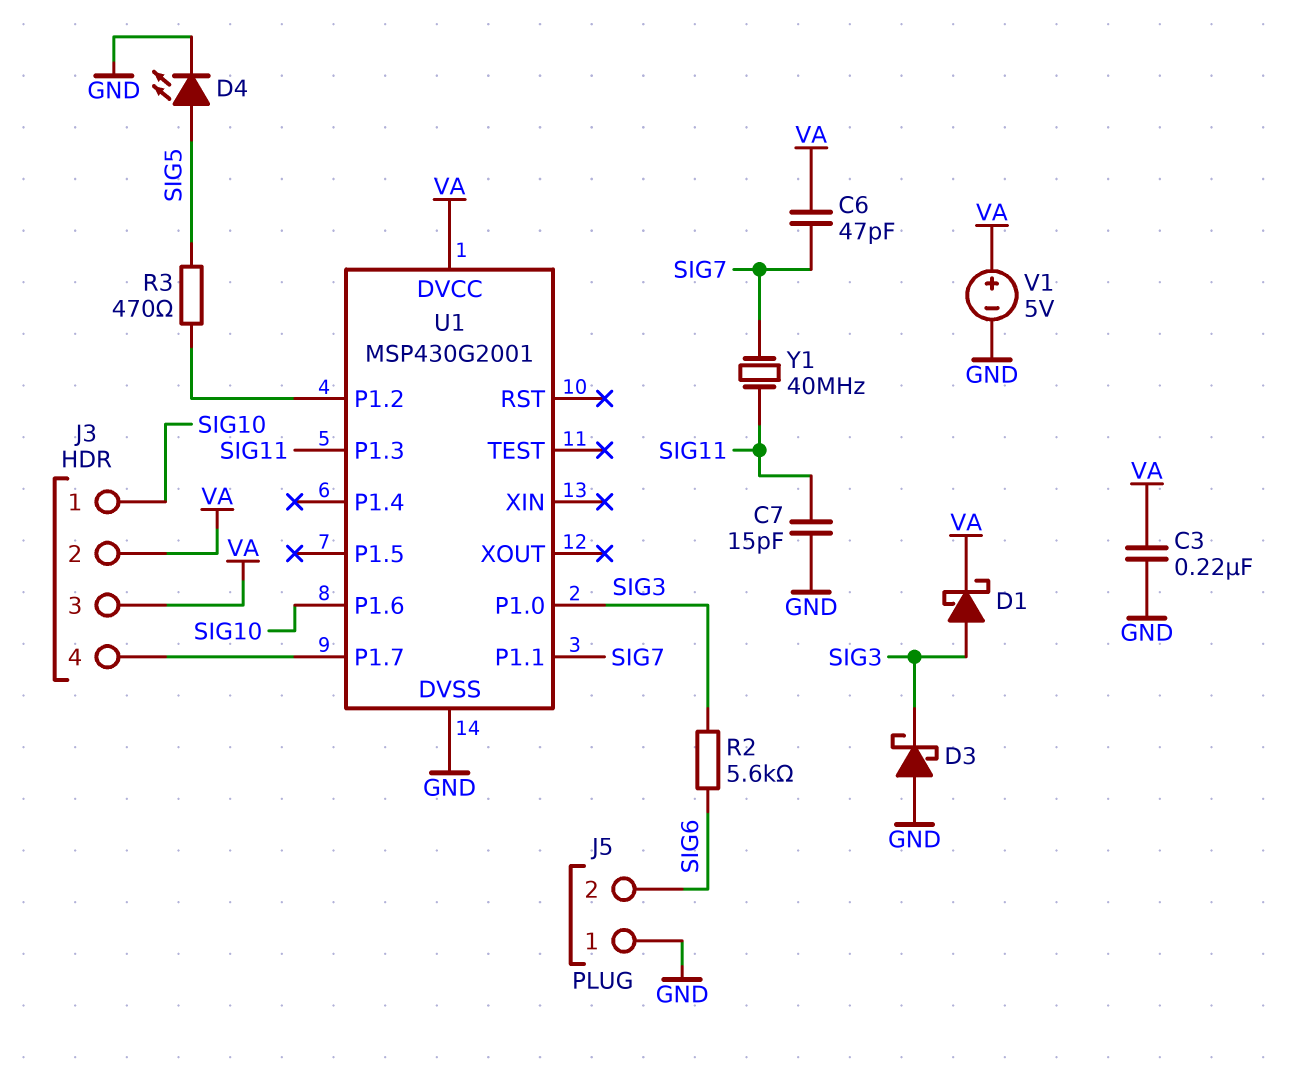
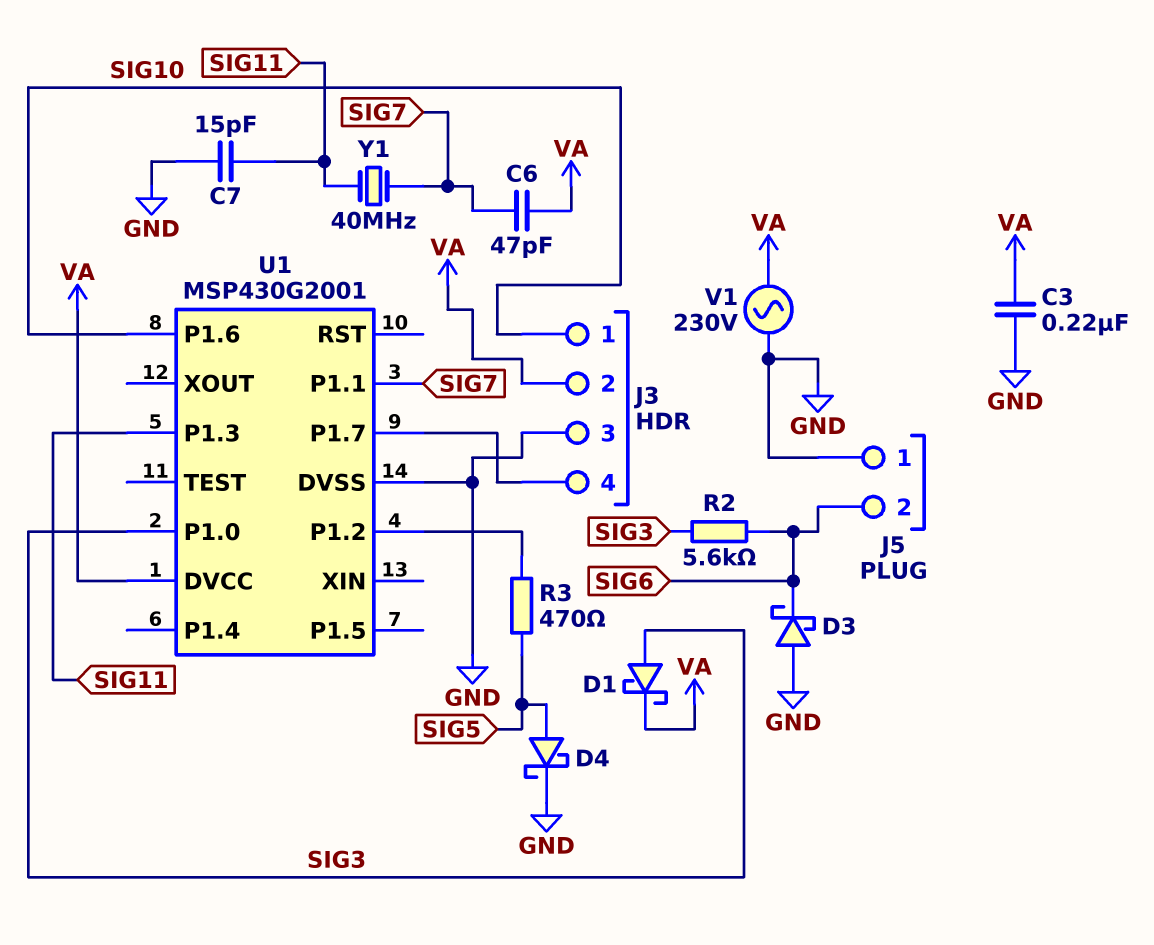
D3: schottky (A GND, K SIG3) -> schottky (A GND, K SIG6)
D4: LED (A SIG5, K GND) -> schottky (A SIG5, K GND)
J3 pin 3: VA -> GND
V1: 5V (plus VA, minus GND) -> AC 230V (GND, VA)

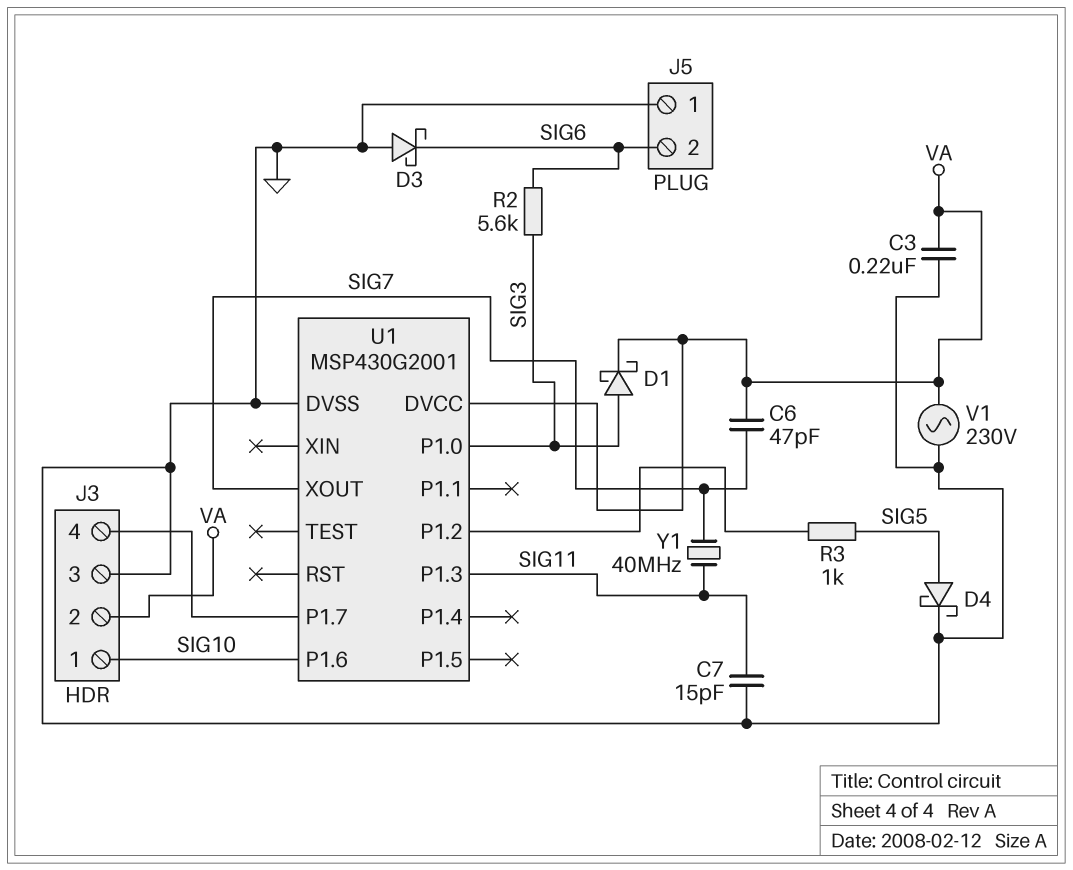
R3: 470 (SIG5, U1/P1.2) -> 1k (SIG5, U1/P1.2)
U1 pin P1.1: SIG7 -> none
U1 pin XOUT: none -> SIG7

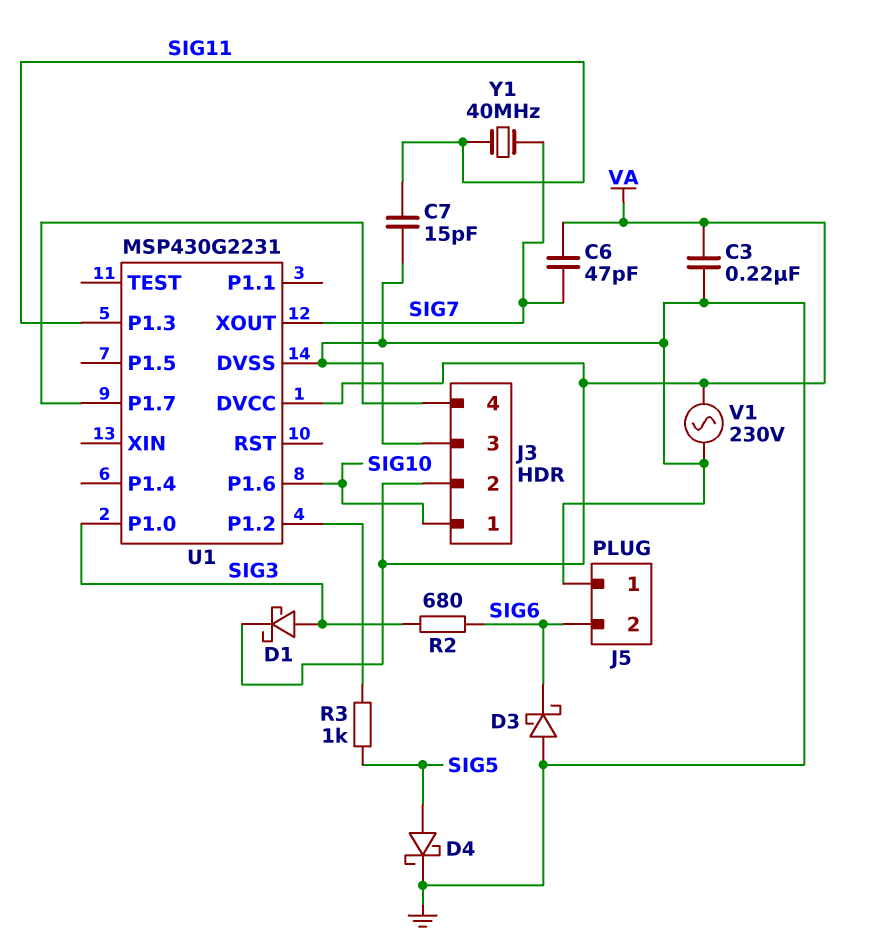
R2: 5.6k (SIG3, SIG6) -> 680 (SIG3, SIG6)
U1: MSP430G2001 -> MSP430G2231

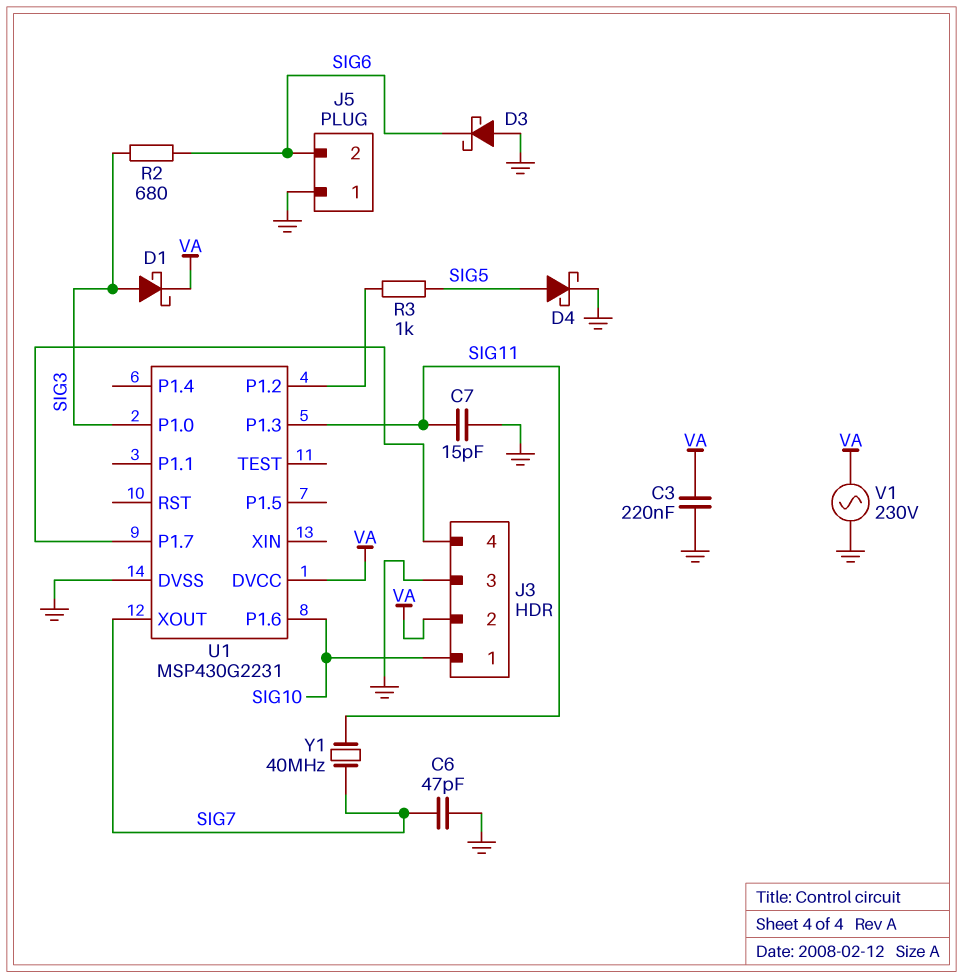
C6: 47pF (SIG7, VA) -> 47pF (GND, SIG7)

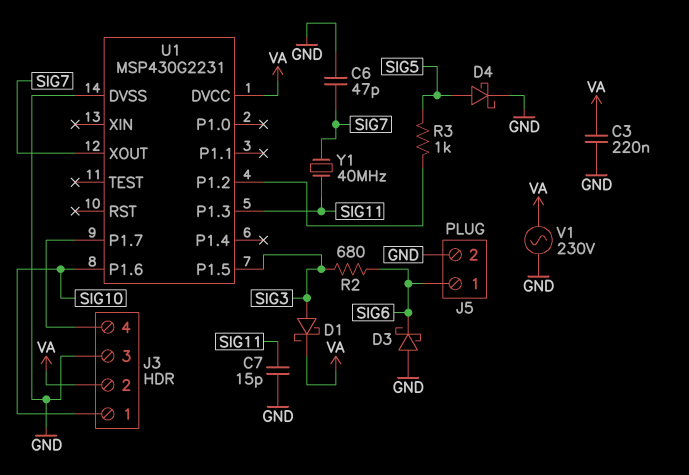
J5 pin 1: GND -> SIG6
J5 pin 2: SIG6 -> GND
U1 pin P1.0: SIG3 -> none
U1 pin P1.5: none -> SIG3

